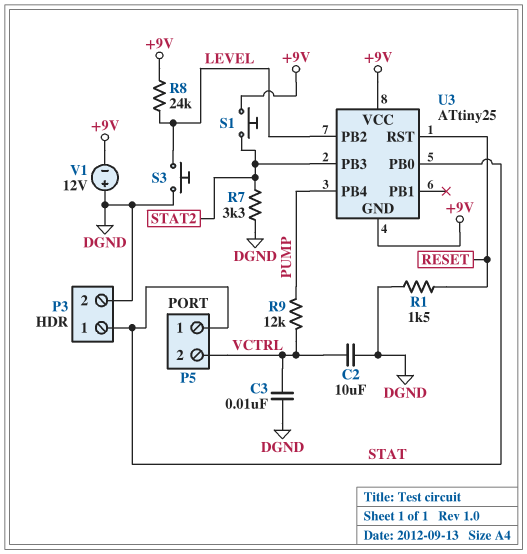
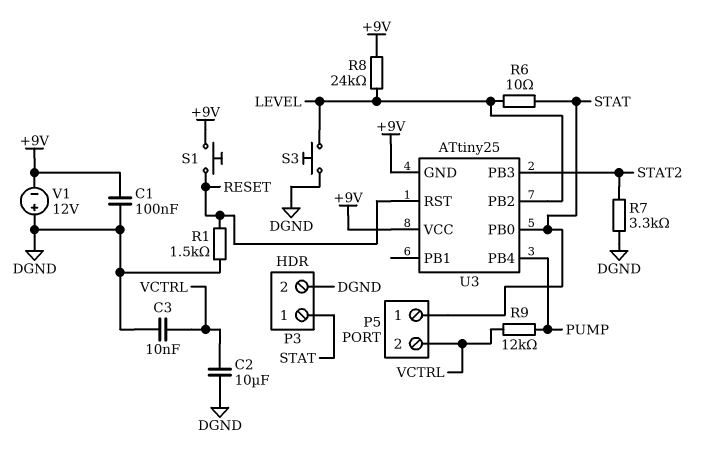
C1: none -> 100nF (+9V, DGND)
R6: none -> 10 (LEVEL, STAT)
S1: button (+9V, STAT2) -> button (+9V, RESET)

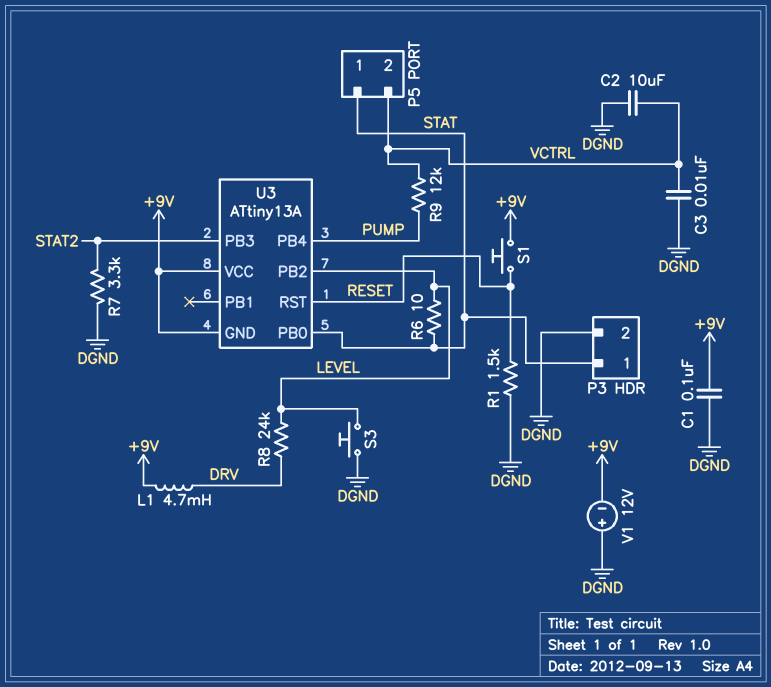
L1: none -> 4.7mH (+9V, DRV)
R8: 24k (+9V, LEVEL) -> 24k (DRV, LEVEL)
U3: ATtiny25 -> ATtiny13A

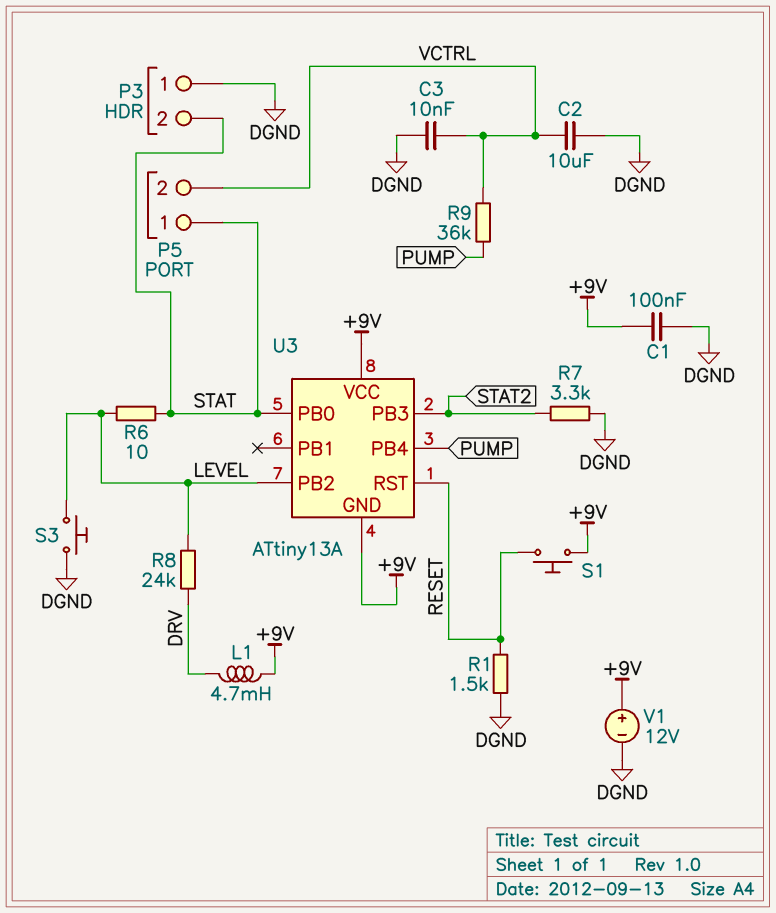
P3 pin 1: STAT -> DGND
P3 pin 2: DGND -> STAT
R9: 12k (PUMP, VCTRL) -> 36k (PUMP, VCTRL)
V1: 12V (plus DGND, minus +9V) -> 12V (plus +9V, minus DGND)

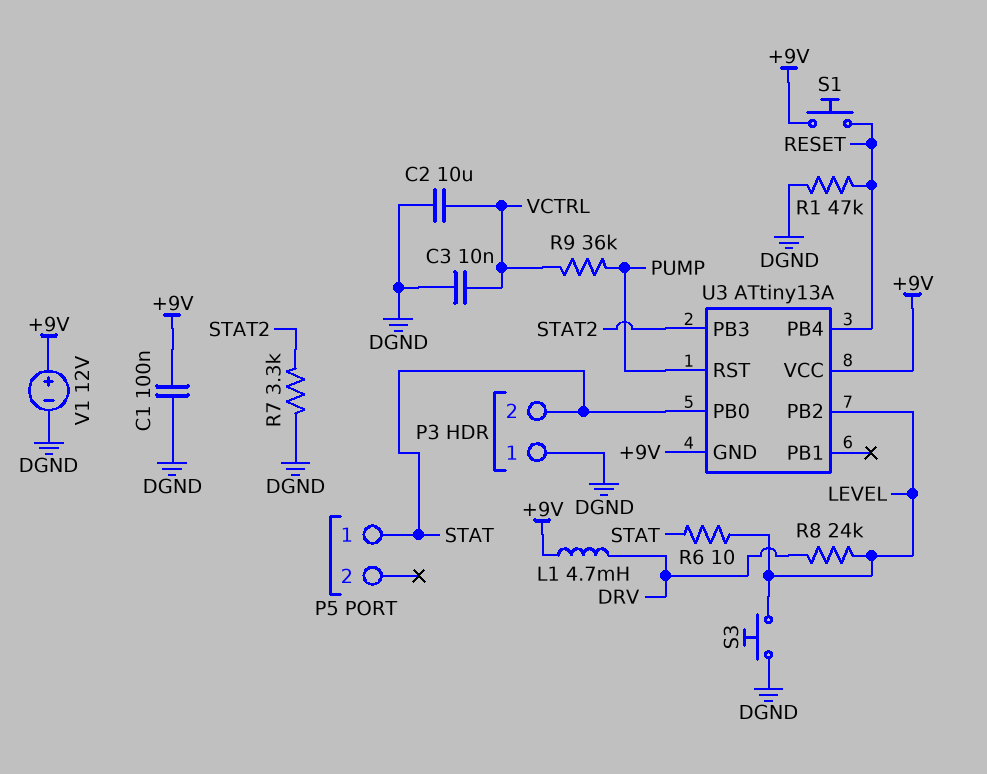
P5 pin 2: VCTRL -> none
R1: 1.5k (DGND, RESET) -> 47k (DGND, RESET)
U3 pin PB4: PUMP -> RESET
U3 pin RST: RESET -> PUMP

